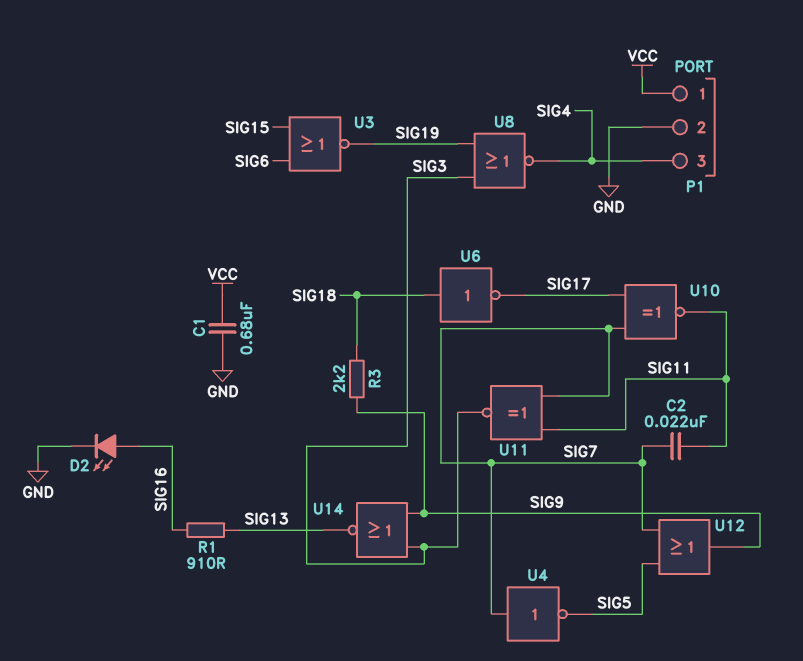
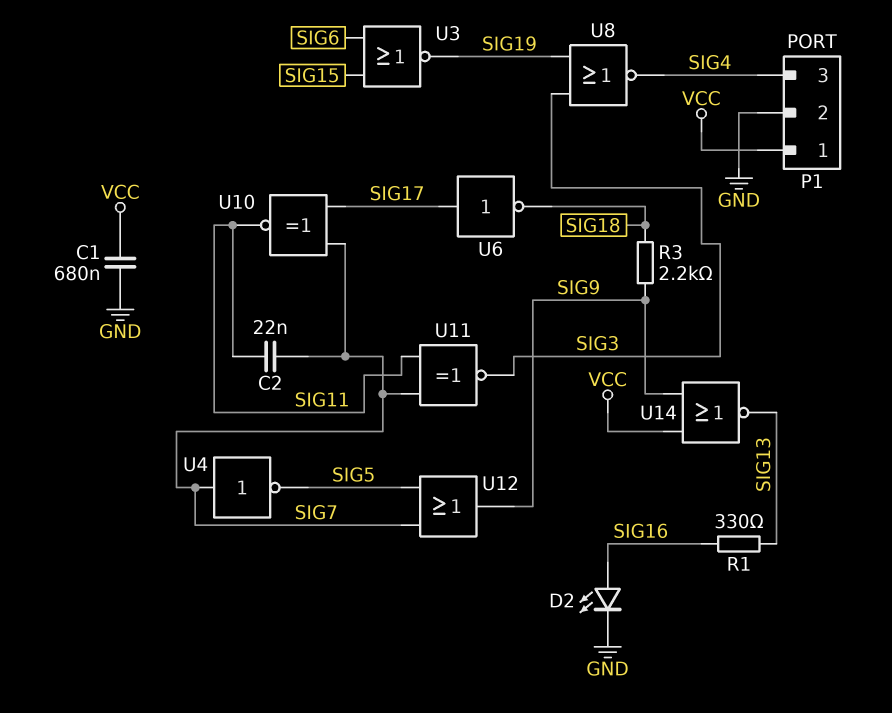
R1: 910 (SIG13, SIG16) -> 330 (SIG13, SIG16)
U6: NOT (in SIG18, out SIG17) -> NOT (in SIG17, out SIG18)
U14: NOR (in SIG3, in SIG9, out SIG13) -> NOR (in SIG9, in VCC, out SIG13)

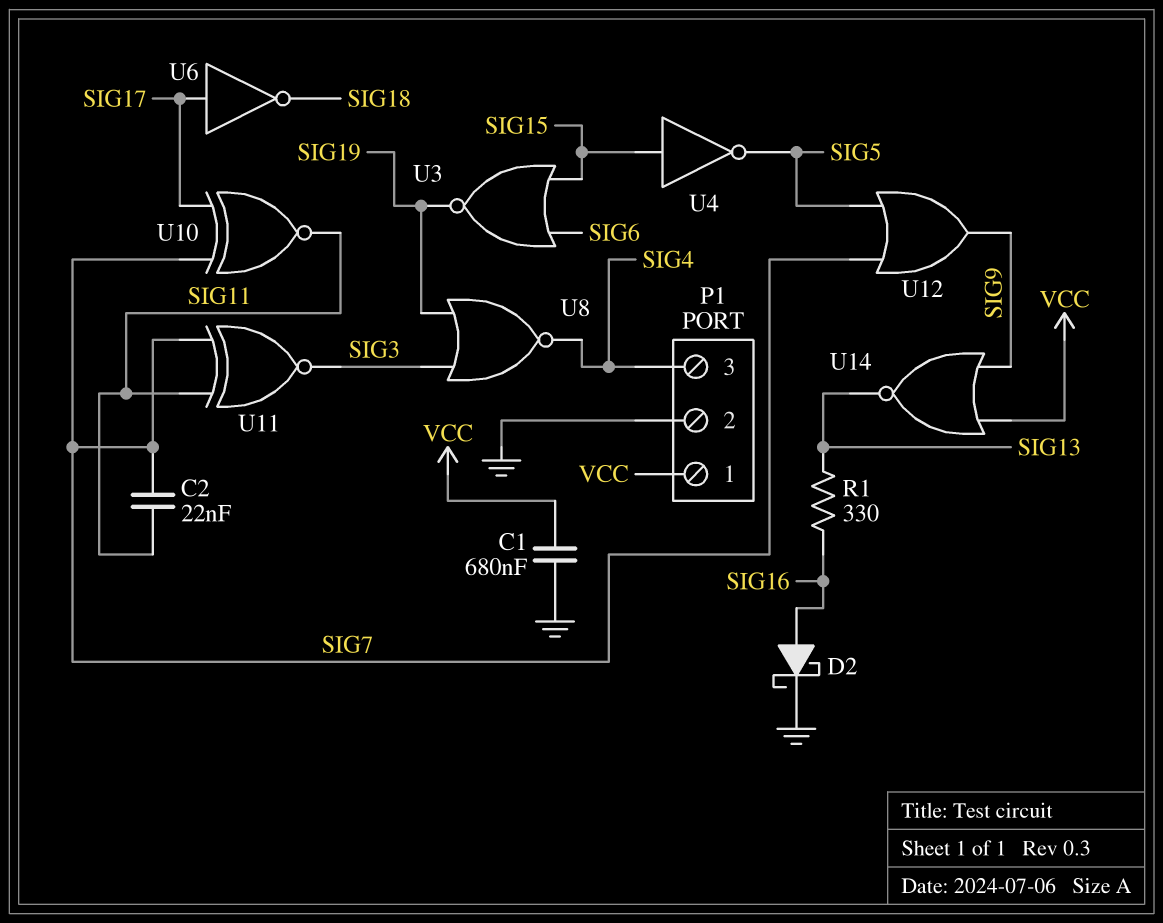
D2: LED (A SIG16, K GND) -> schottky (A SIG16, K GND)
R3: 2.2k (SIG9, SIG18) -> none
U4: NOT (in SIG7, out SIG5) -> NOT (in SIG15, out SIG5)

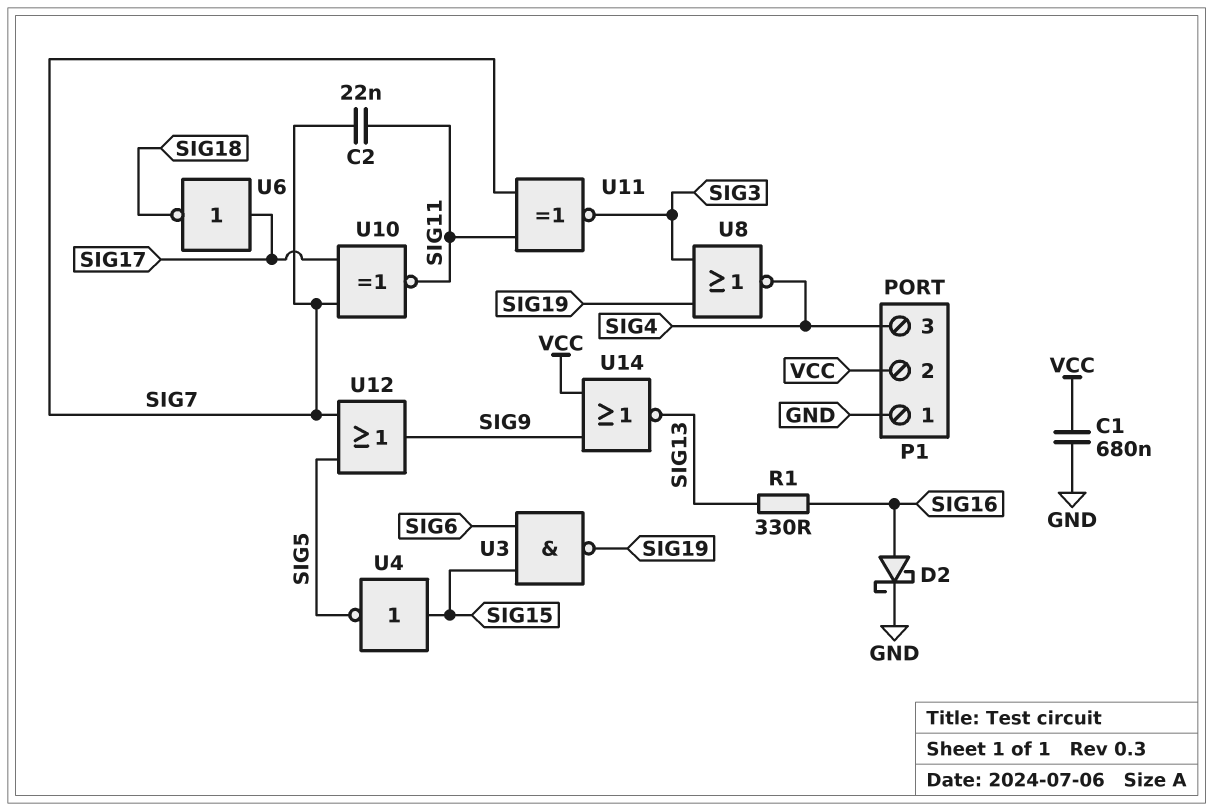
P1 pin 1: VCC -> GND
P1 pin 2: GND -> VCC
U3: NOR (in SIG6, in SIG15, out SIG19) -> NAND (in SIG6, in SIG15, out SIG19)

